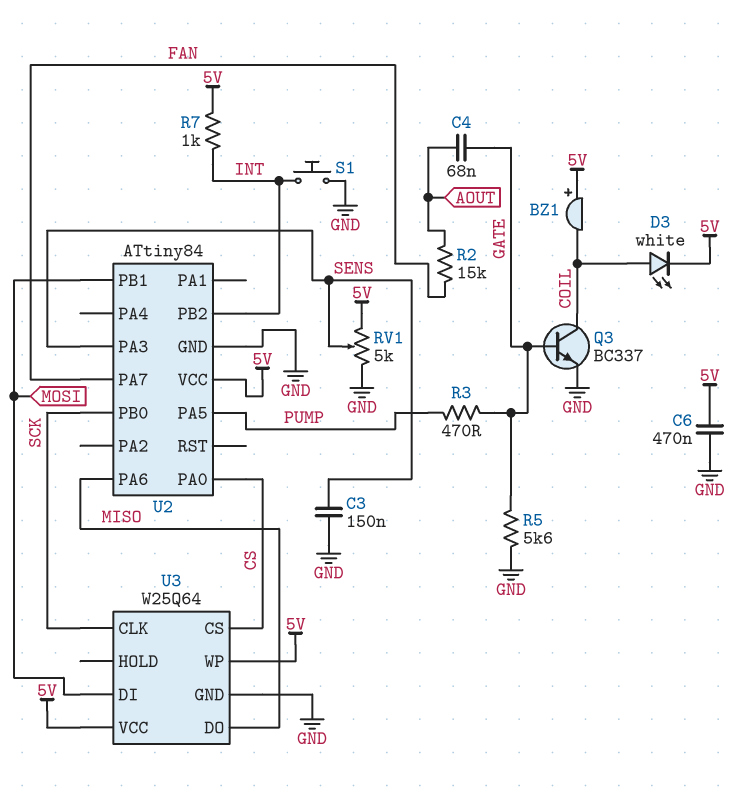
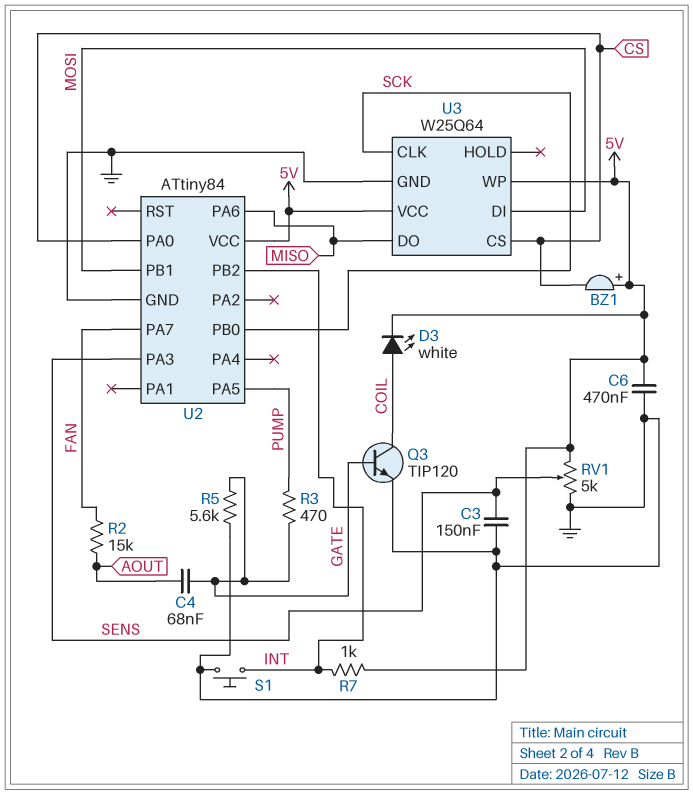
BZ1: buzzer (plus 5V, minus COIL) -> buzzer (plus 5V, minus CS)
Q3: NPN BC337 (B GATE, C COIL, E GND) -> NPN TIP120 (B GATE, C COIL, E GND)

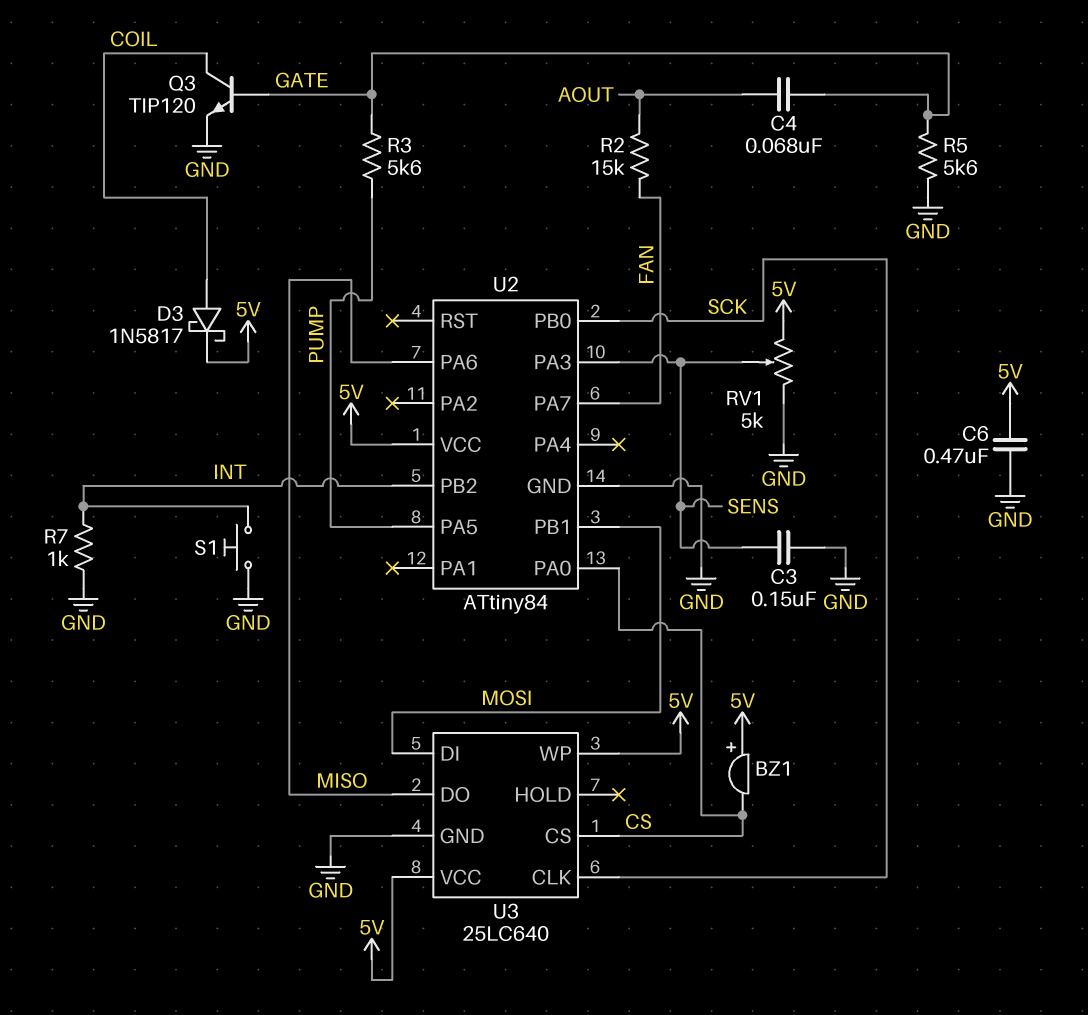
D3: LED white (A COIL, K 5V) -> schottky 1N5817 (A COIL, K 5V)
R3: 470 (GATE, PUMP) -> 5.6k (GATE, PUMP)
R7: 1k (5V, INT) -> 1k (GND, INT)
U3: W25Q64 -> 25LC640

